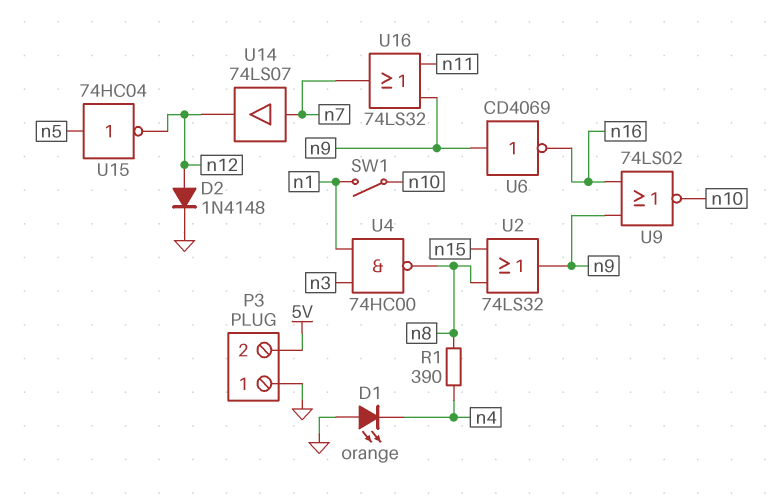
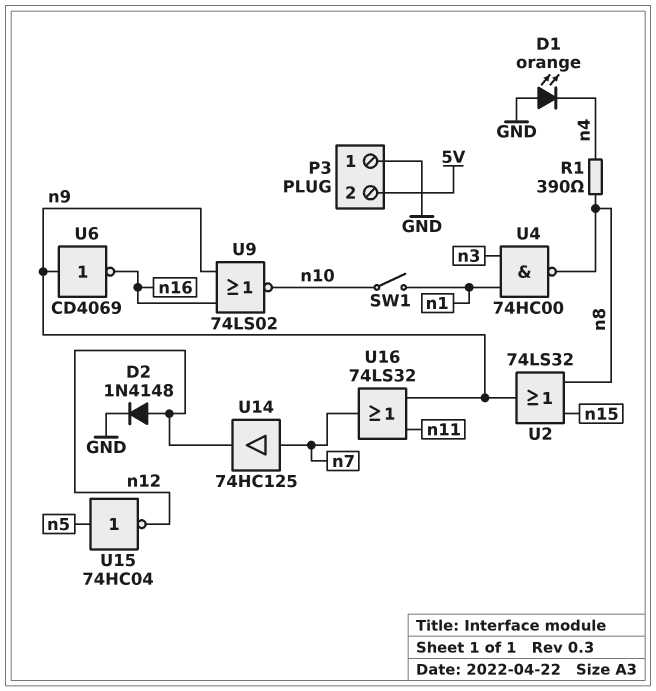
U14: buffer 74LS07 (in n7, out n12) -> buffer 74HC125 (in n7, out n12)

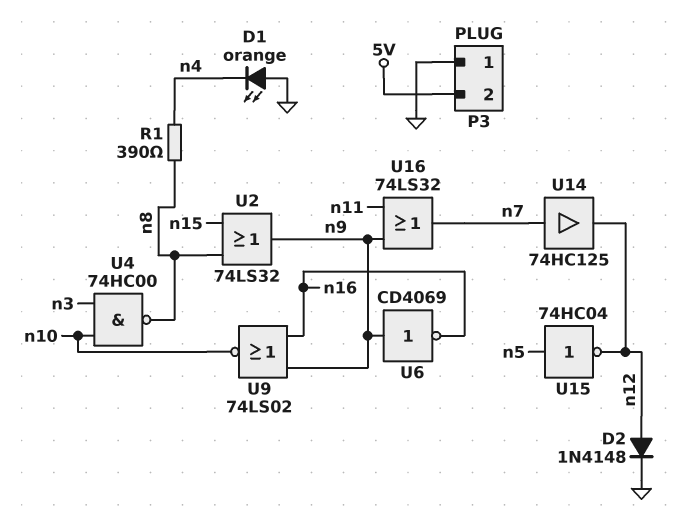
SW1: switch (n1, n10) -> none
U4: NAND 74HC00 (in n1, in n3, out n8) -> NAND 74HC00 (in n3, in n10, out n8)

